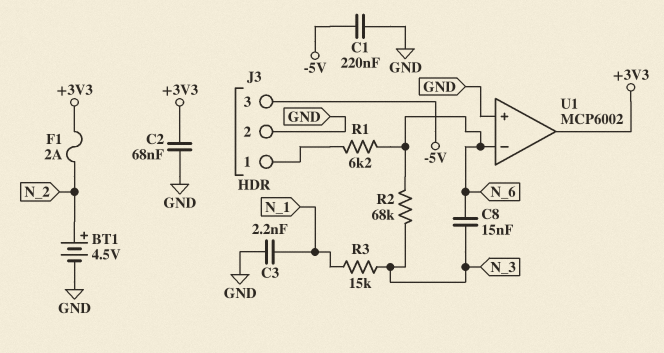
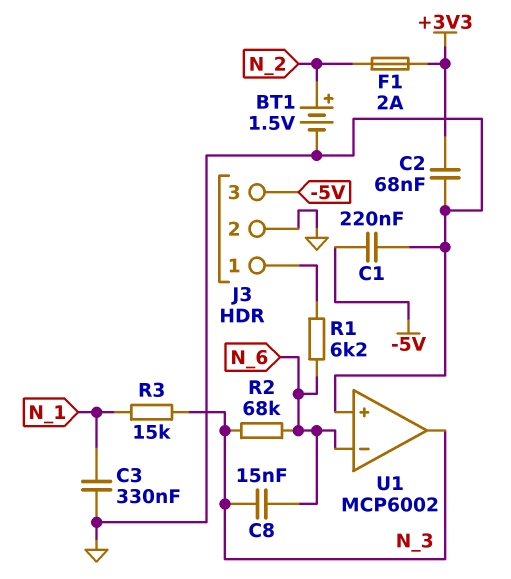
BT1: 4.5V (plus N_2, minus GND) -> 1.5V (plus N_2, minus GND)
C3: 2.2nF (GND, N_1) -> 330nF (GND, N_1)
U1 pin out: +3V3 -> N_3

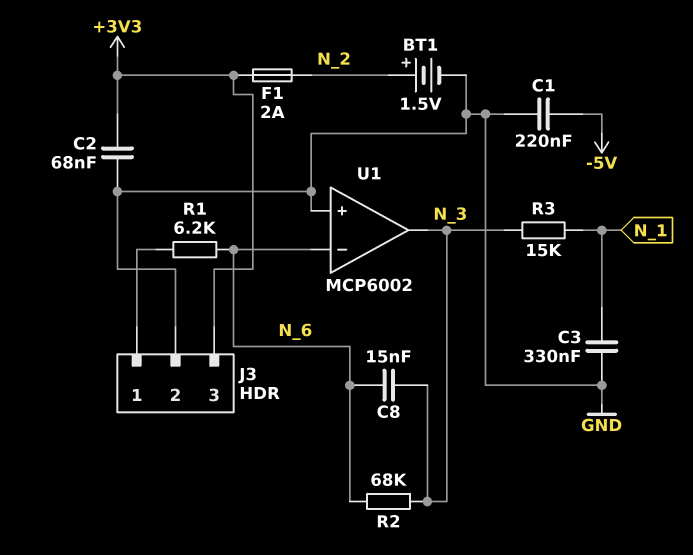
J3 pin 3: -5V -> +3V3

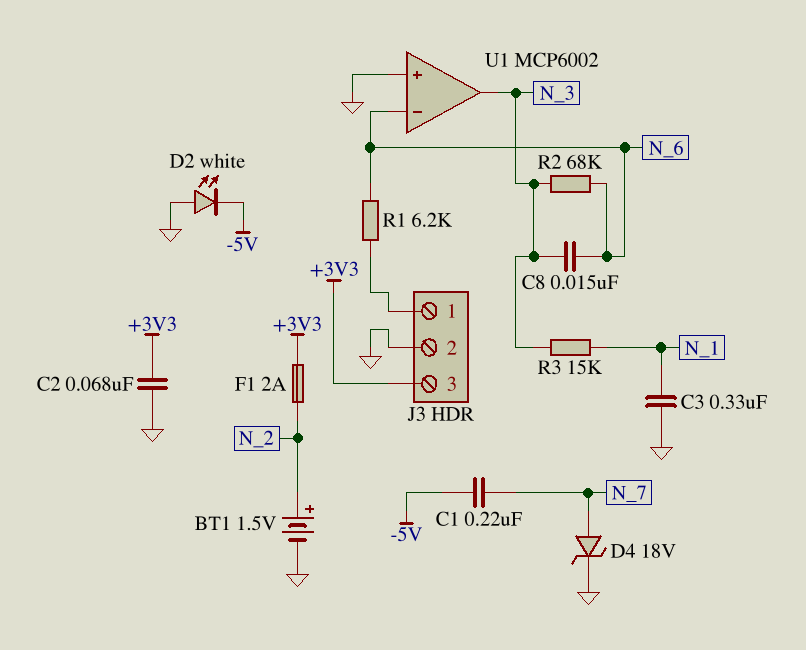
C1: 220nF (-5V, GND) -> 220nF (-5V, N_7)
D2: none -> LED white (A GND, K -5V)
D4: none -> zener 18V (A N_7, K GND)

